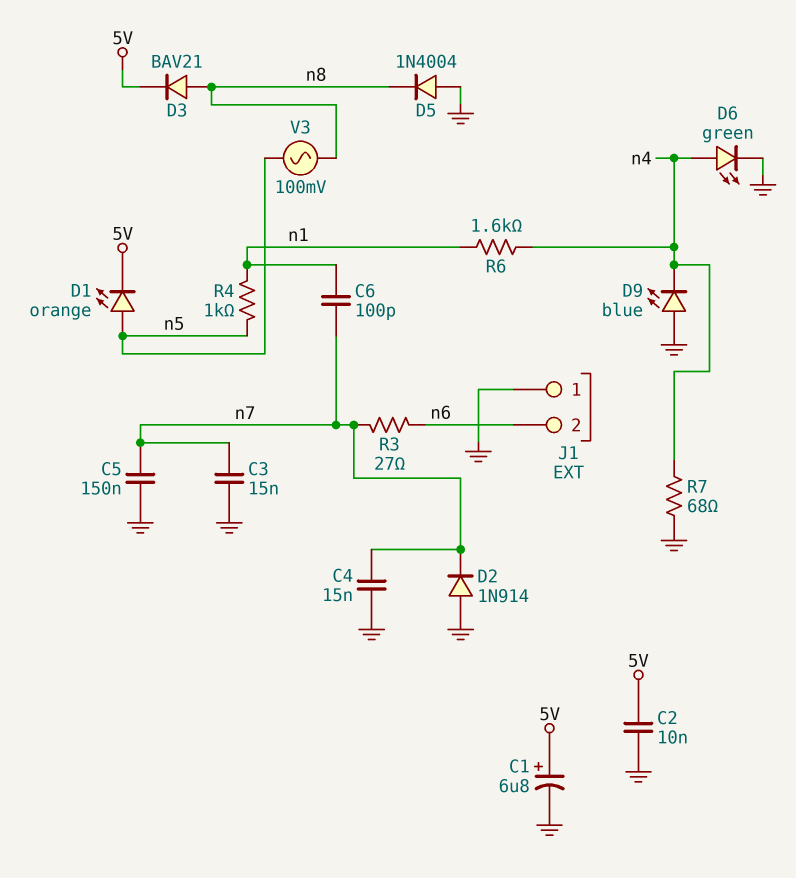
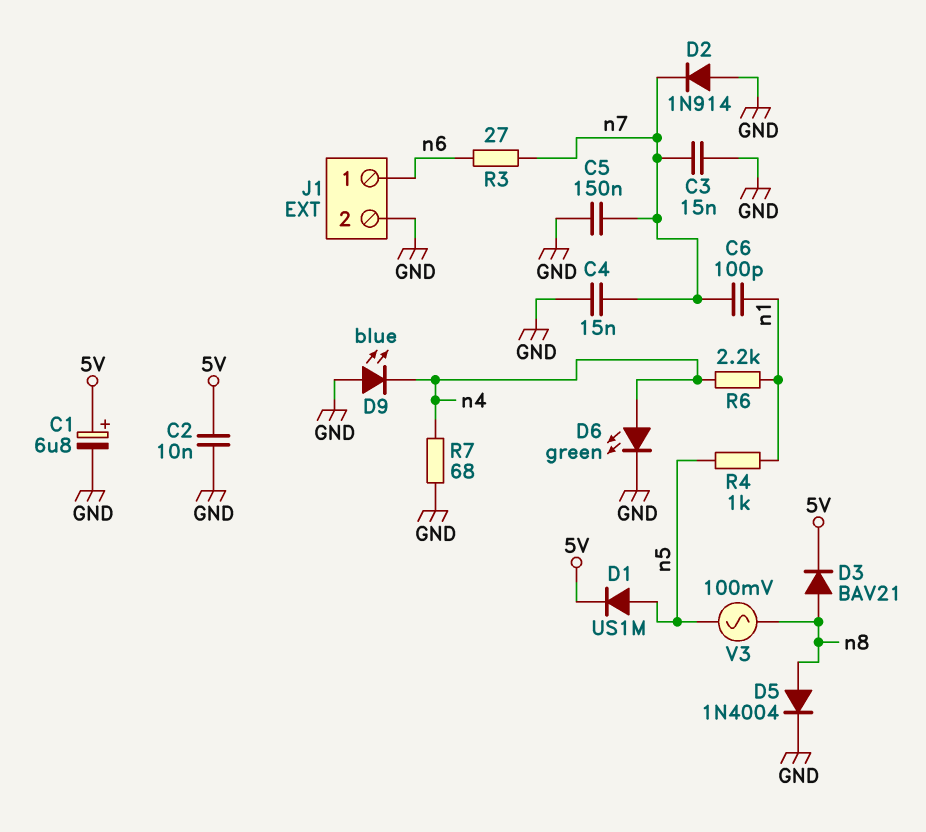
D1: LED orange (A n5, K 5V) -> diode US1M (A n5, K 5V)
D5: diode 1N4004 (A GND, K n8) -> diode 1N4004 (A n8, K GND)
J1 pin 1: GND -> n6
J1 pin 2: n6 -> GND
R6: 1.6k (n1, n4) -> 2.2k (n1, n4)

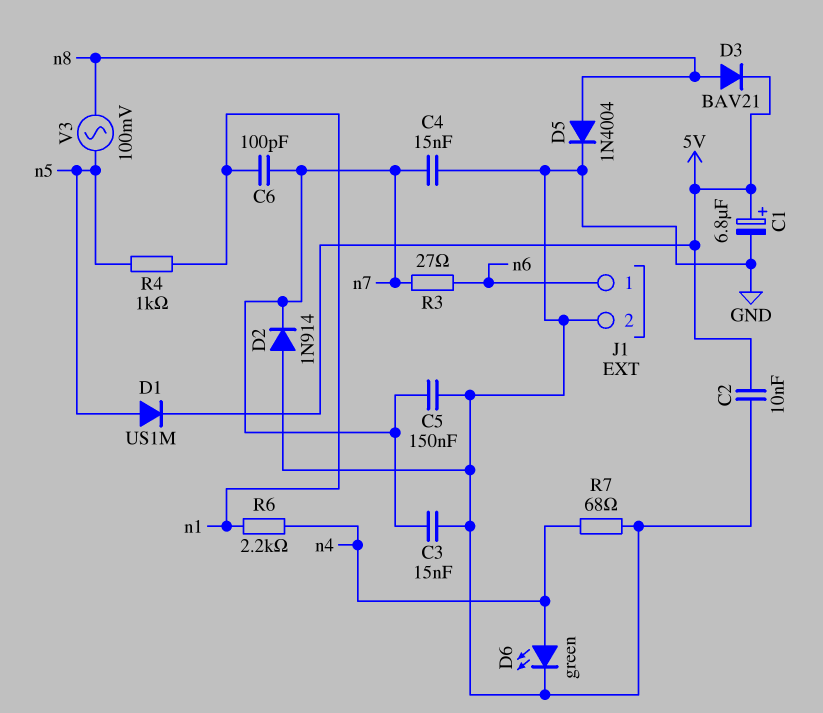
D9: LED blue (A GND, K n4) -> none

